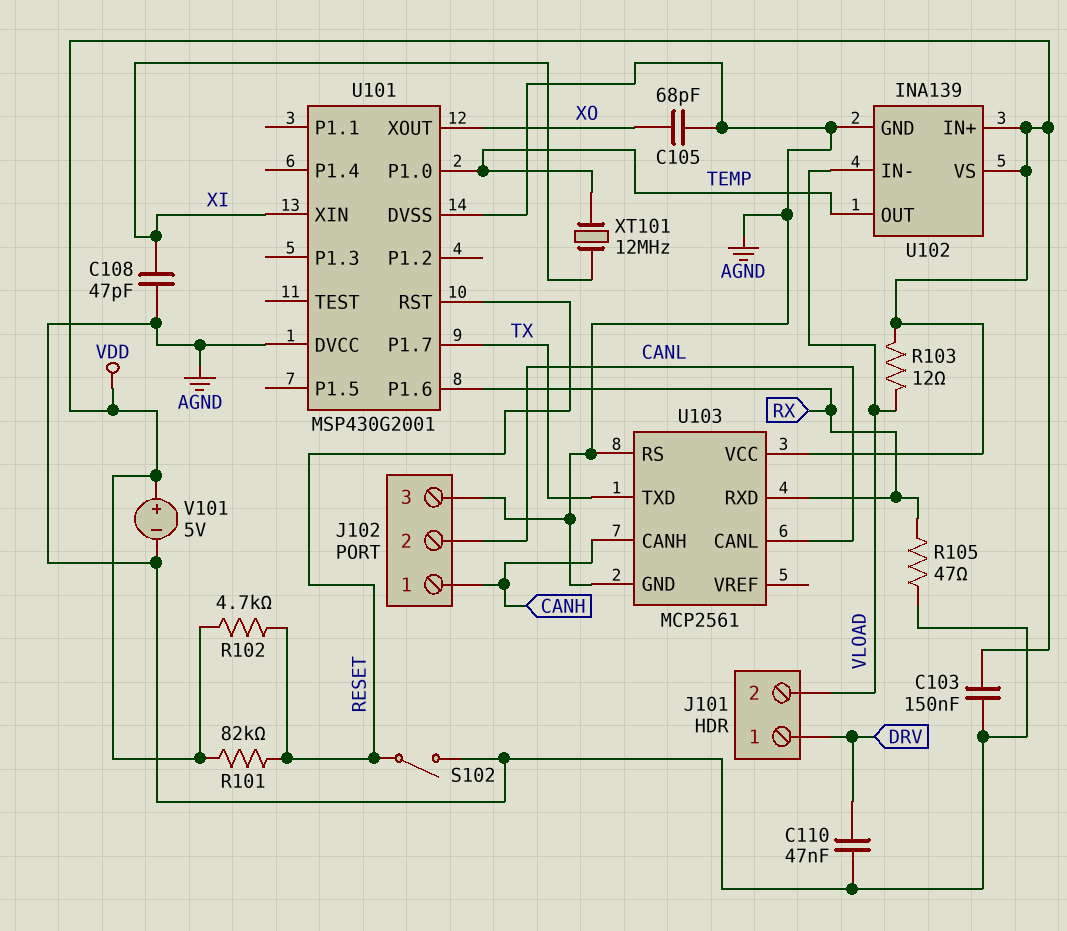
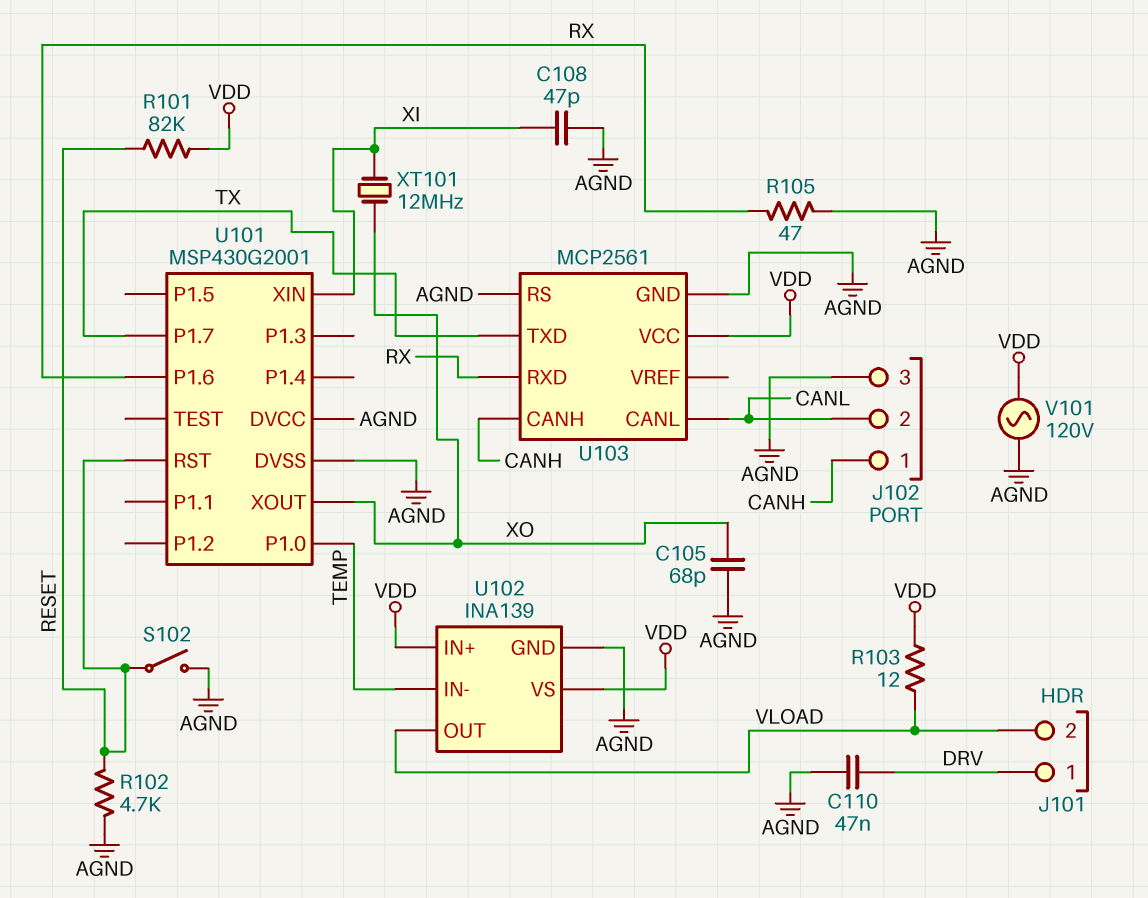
C103: 150nF (AGND, VDD) -> none
R102: 4.7k (RESET, VDD) -> 4.7k (AGND, RESET)
U102 pin IN-: VLOAD -> TEMP
U102 pin OUT: TEMP -> VLOAD
V101: 5V (plus VDD, minus AGND) -> AC 120V (AGND, VDD)
XT101: 12MHz (TEMP, XI) -> 12MHz (XI, XO)

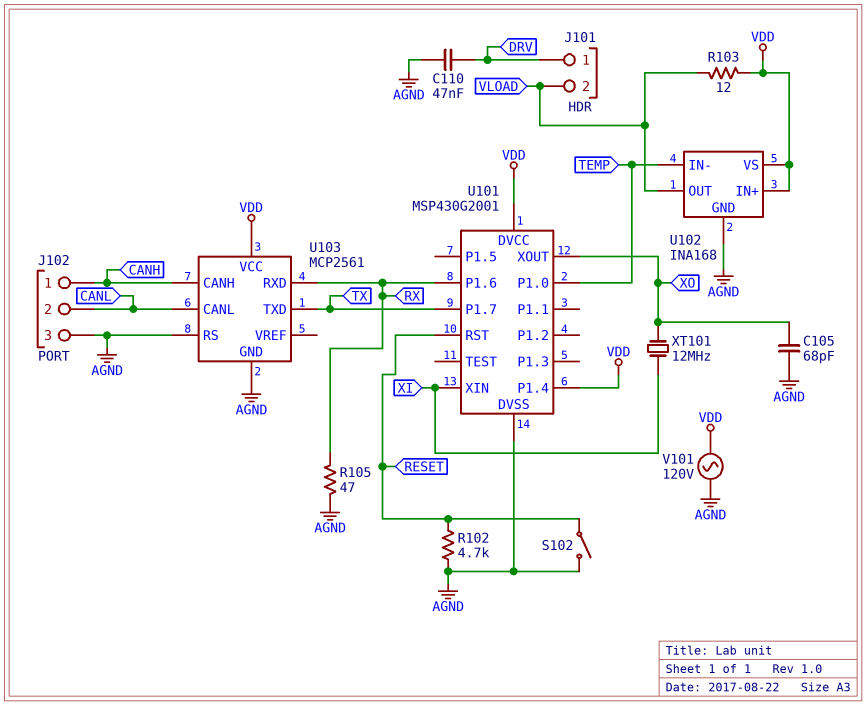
C108: 47pF (AGND, XI) -> none
R101: 82k (RESET, VDD) -> none
U101 pin DVCC: AGND -> VDD
U101 pin P1.4: none -> VDD
U102: INA139 -> INA168

